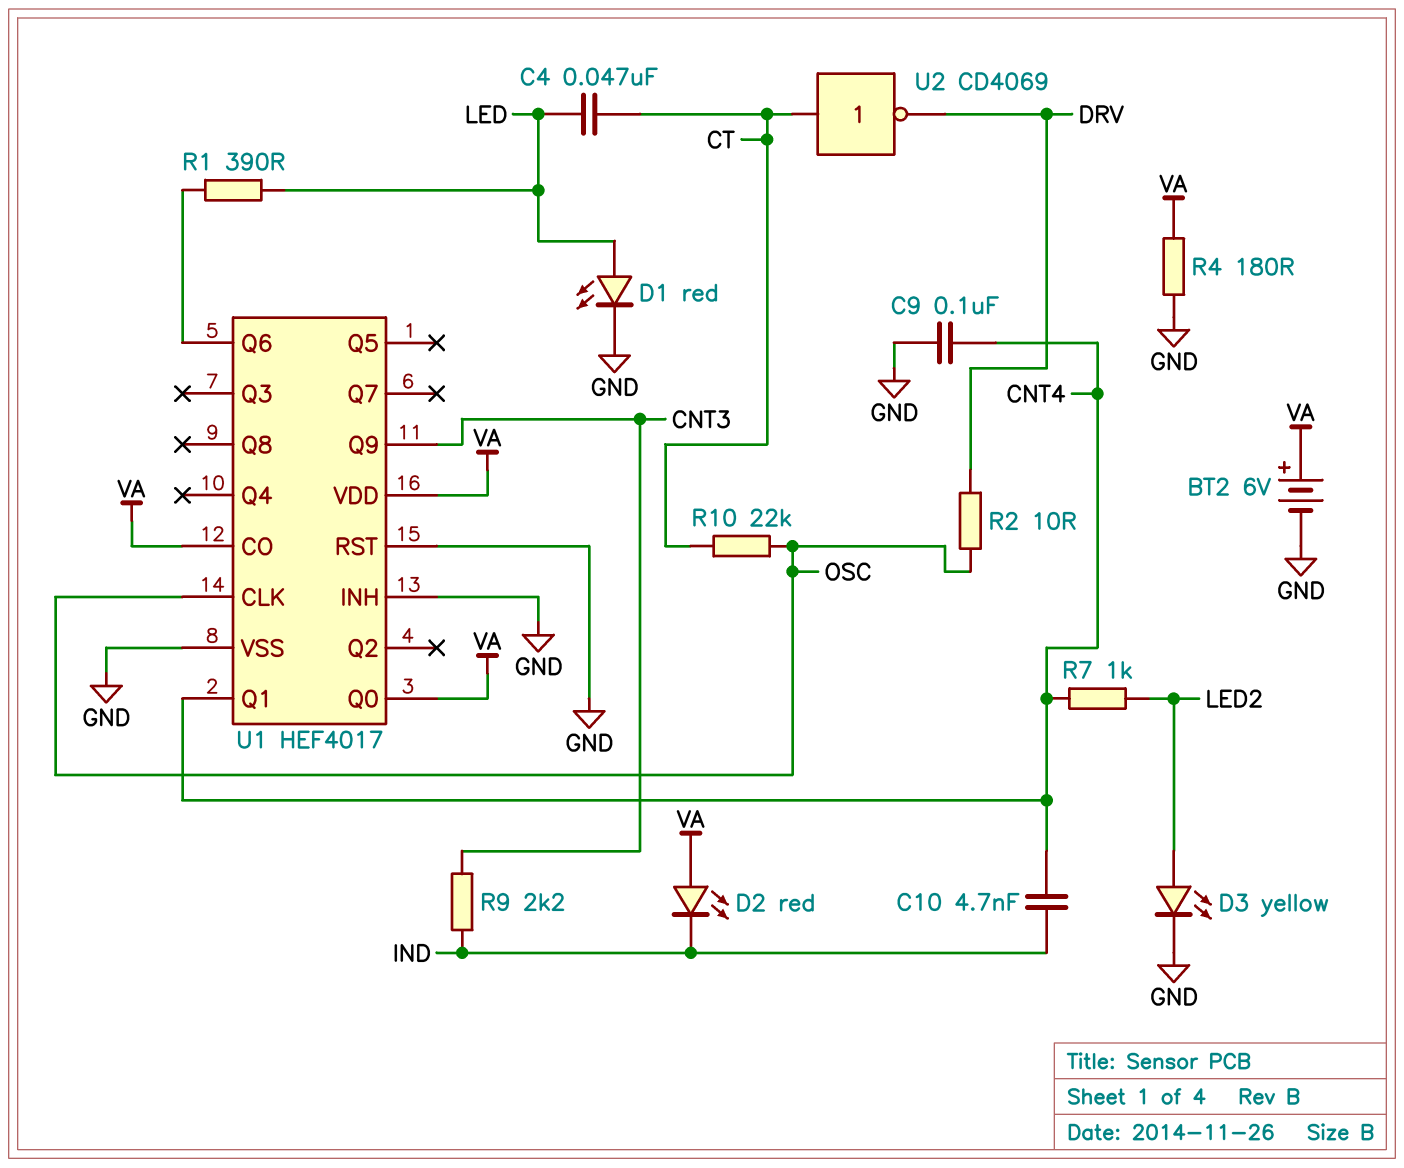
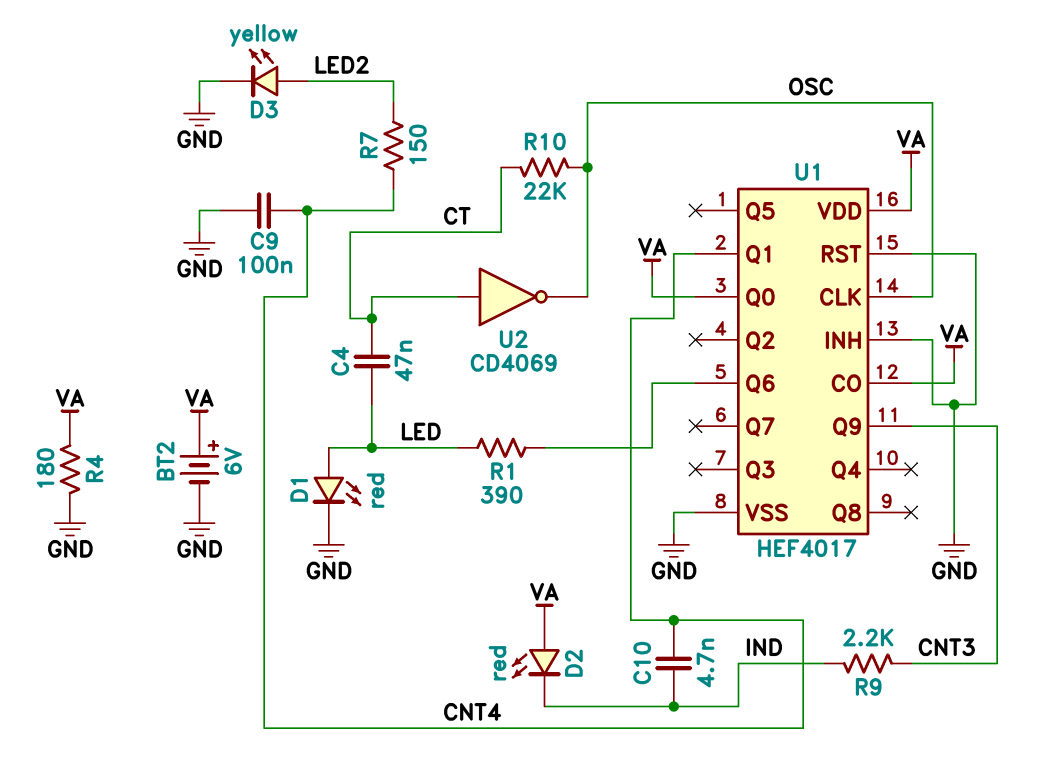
R2: 10 (DRV, OSC) -> none
R7: 1k (CNT4, LED2) -> 150 (CNT4, LED2)
U2: NOT CD4069 (in CT, out DRV) -> NOT CD4069 (in CT, out OSC)

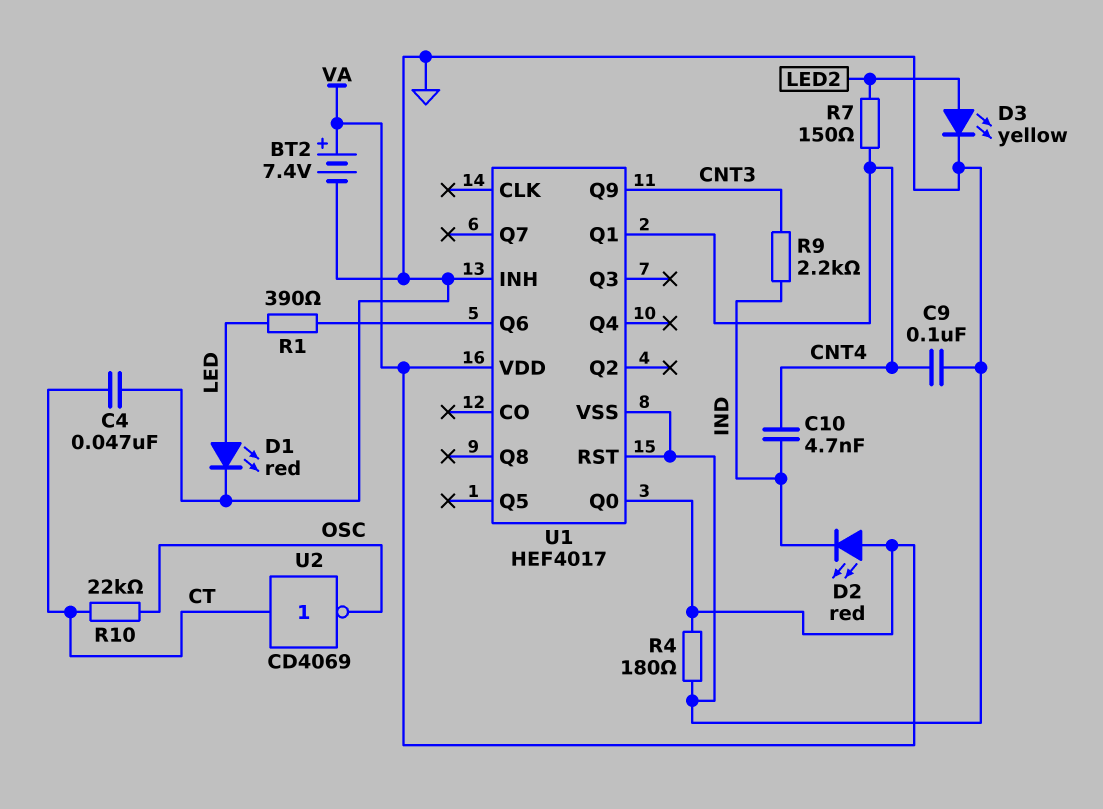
BT2: 6V (plus VA, minus GND) -> 7.4V (plus VA, minus GND)
C4: 47nF (CT, LED) -> 47nF (CT, GND)
U1 pin CLK: OSC -> none
U1 pin CO: VA -> none

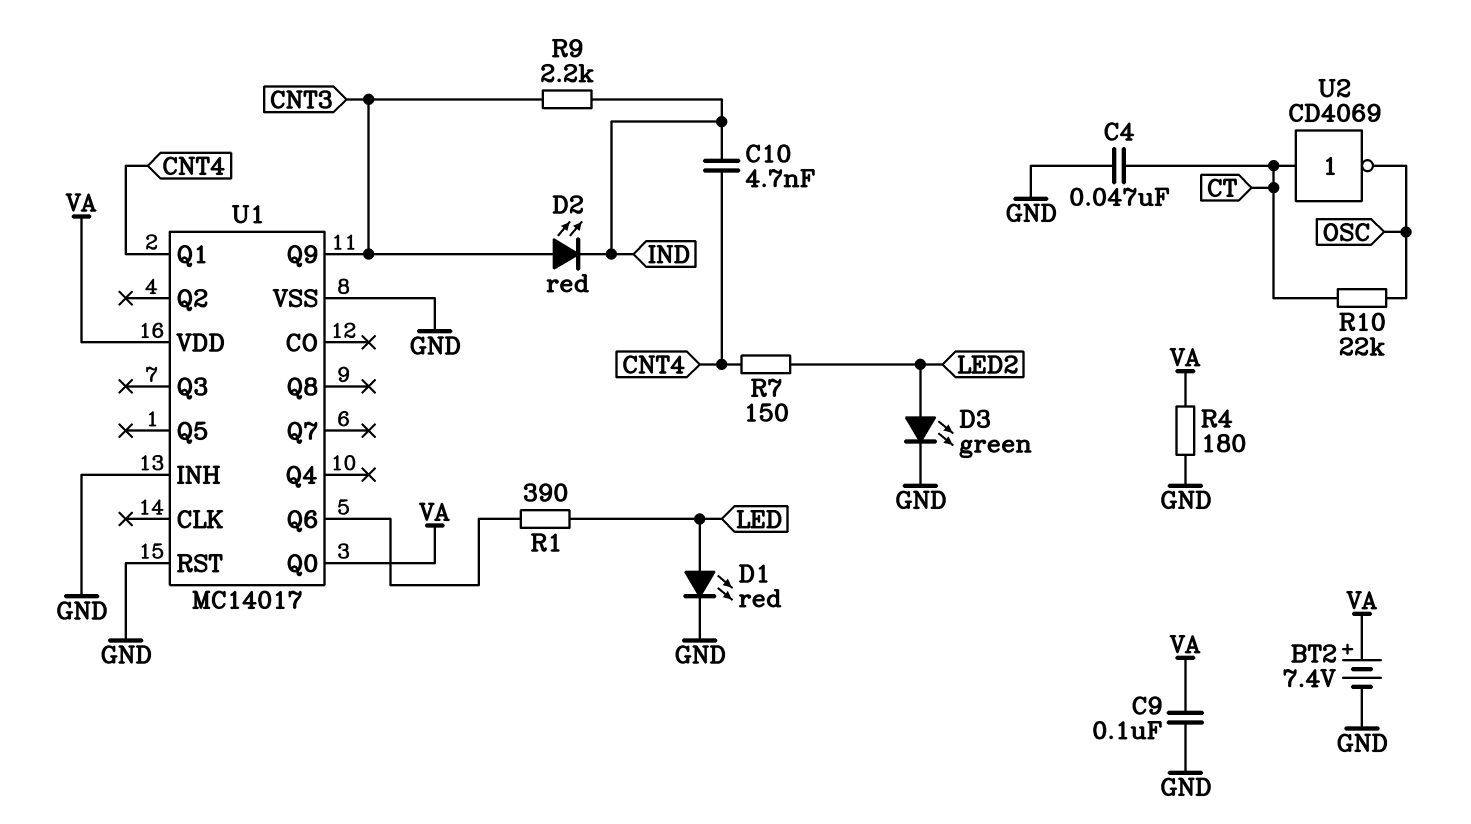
C9: 100nF (CNT4, GND) -> 100nF (GND, VA)
D2: LED red (A VA, K IND) -> LED red (A CNT3, K IND)
D3: LED yellow (A LED2, K GND) -> LED green (A LED2, K GND)
U1: HEF4017 -> MC14017

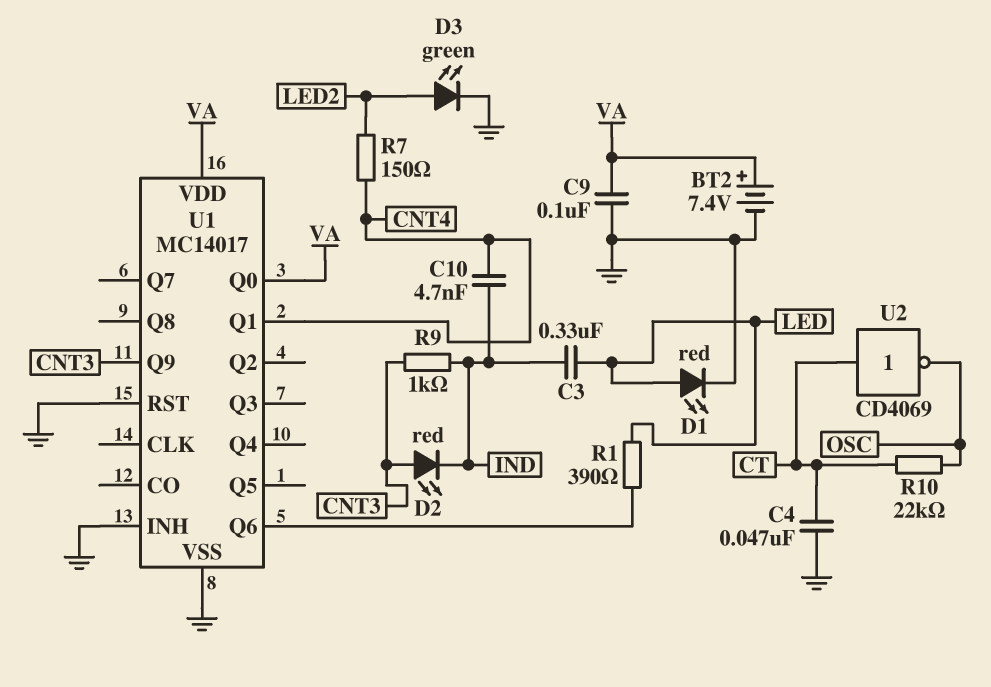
C3: none -> 330nF (IND, LED)
R4: 180 (GND, VA) -> none
R9: 2.2k (CNT3, IND) -> 1k (CNT3, IND)

